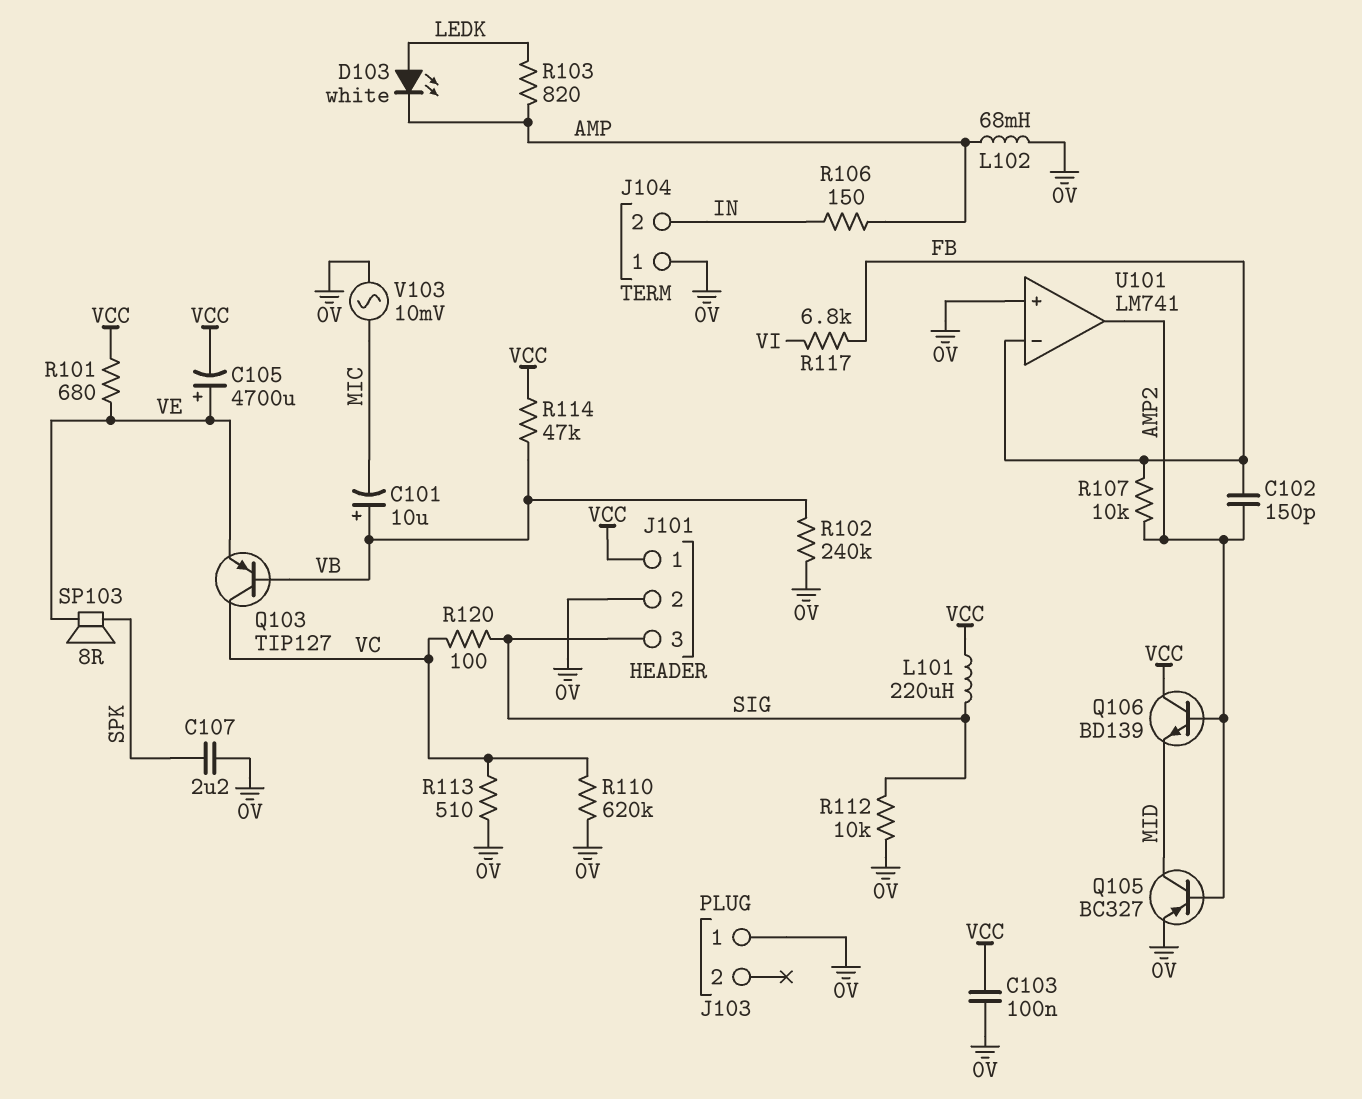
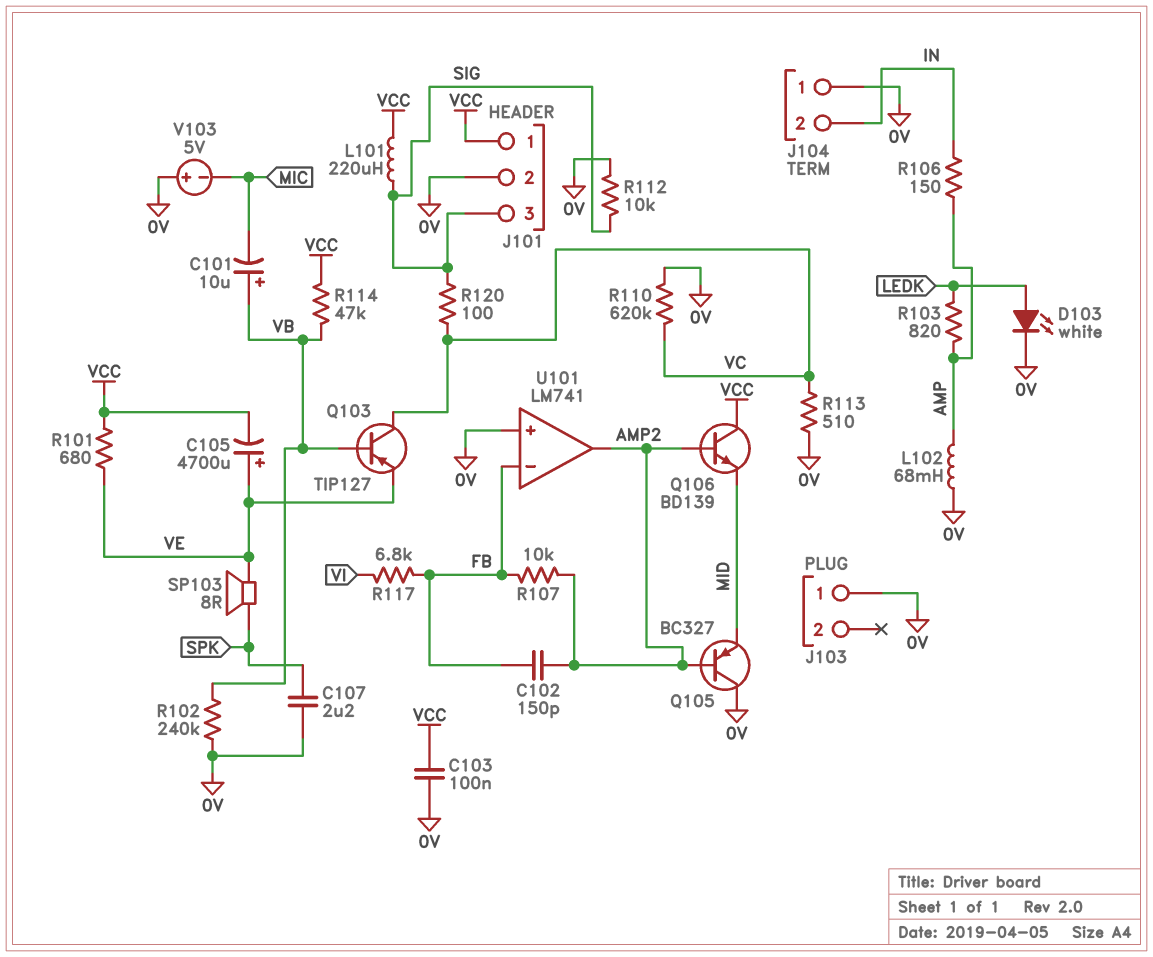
D103: LED white (A LEDK, K AMP) -> LED white (A LEDK, K 0V)
Q105: PNP BC327 (B AMP2, C MID, E 0V) -> PNP BC327 (B AMP2, C 0V, E MID)
V103: AC 10mV (0V, MIC) -> 5V (plus 0V, minus MIC)

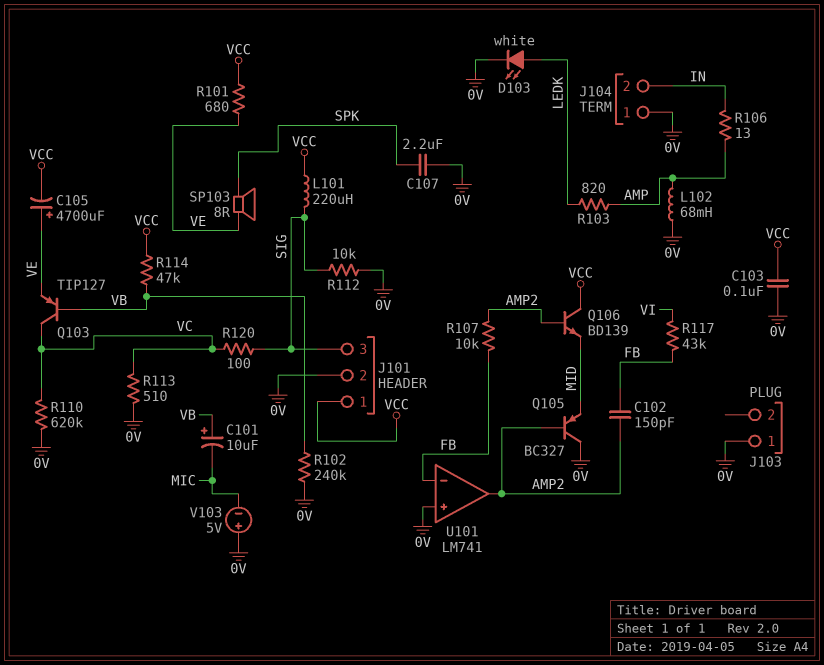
R106: 150 (AMP, IN) -> 13 (AMP, IN)
R117: 6.8k (FB, VI) -> 43k (FB, VI)

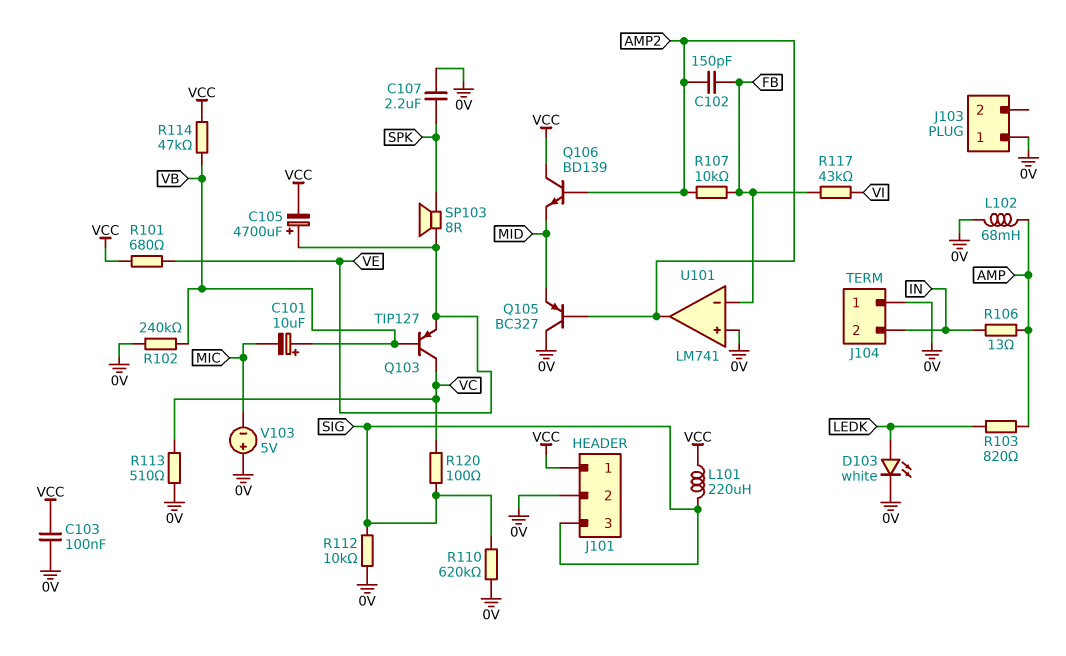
R110: 620k (0V, VC) -> 620k (0V, SIG)

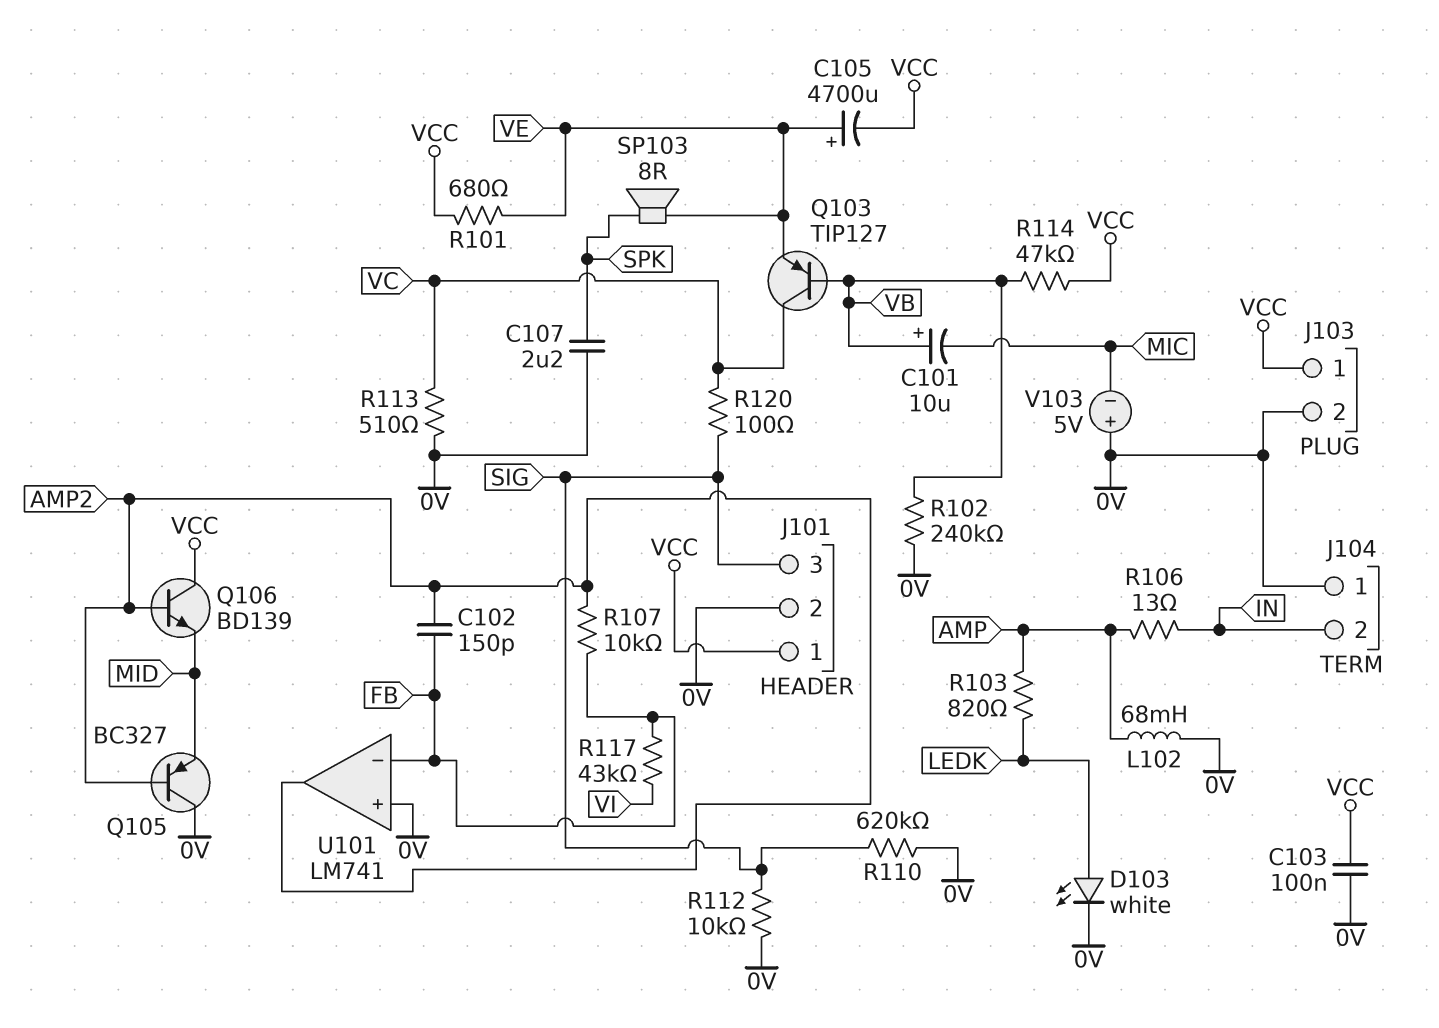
J103 pin 1: 0V -> VCC
J103 pin 2: none -> 0V
L101: 220uH (SIG, VCC) -> none

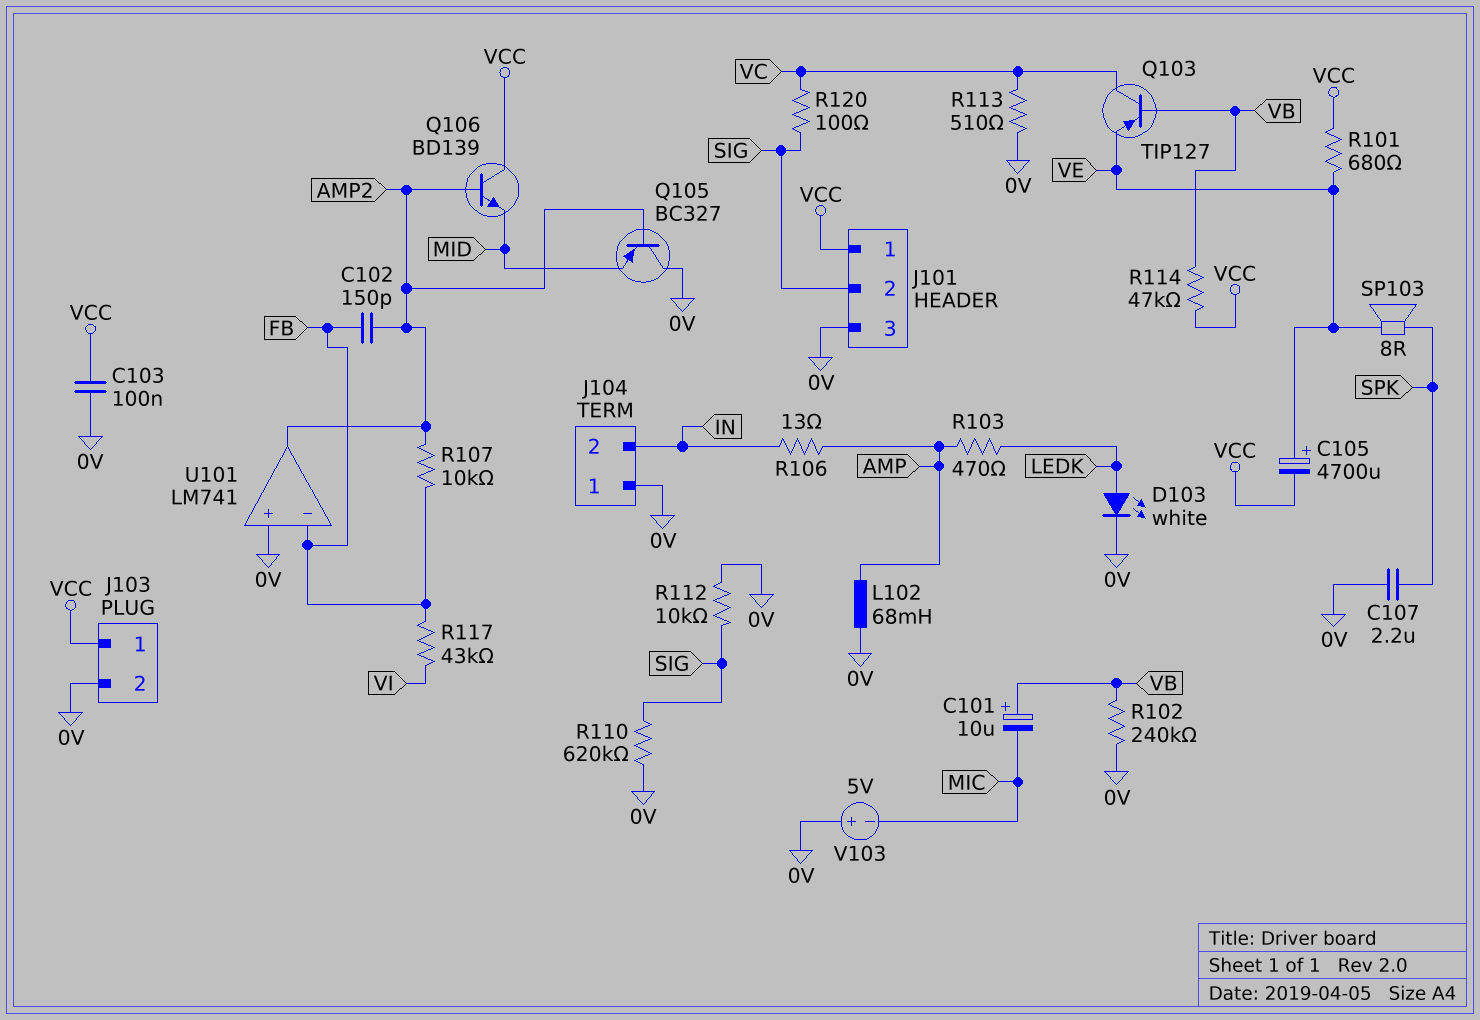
J101 pin 2: 0V -> SIG
J101 pin 3: SIG -> 0V
R103: 820 (AMP, LEDK) -> 470 (AMP, LEDK)

